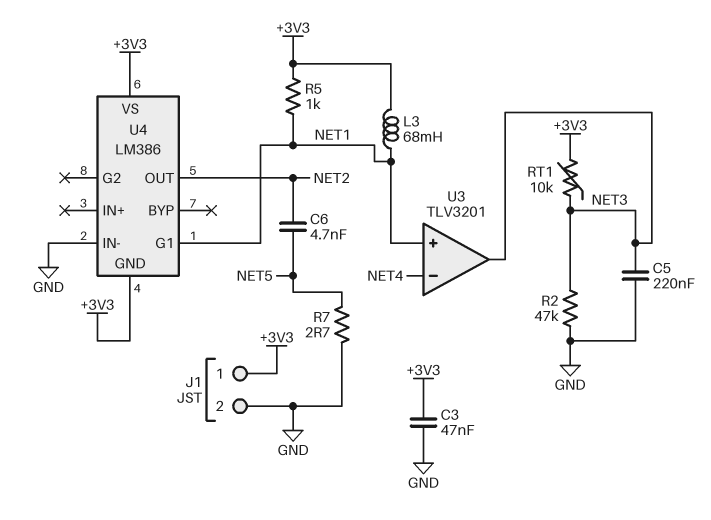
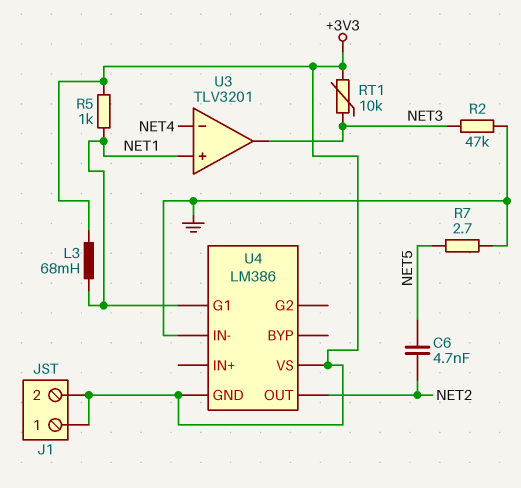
C3: 47nF (+3V3, GND) -> none
C5: 220nF (GND, NET3) -> none
J1 pin 2: GND -> +3V3

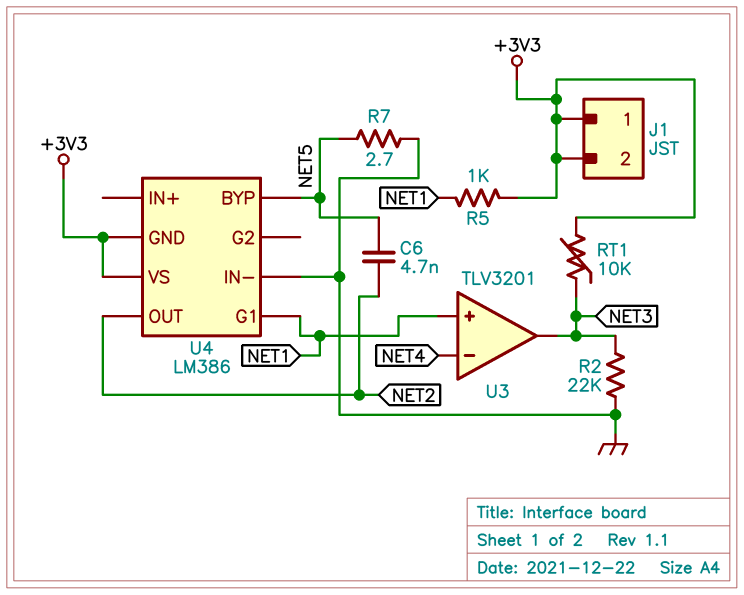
L3: 68mH (+3V3, NET1) -> none
R2: 47k (GND, NET3) -> 22k (GND, NET3)
U4 pin BYP: none -> NET5

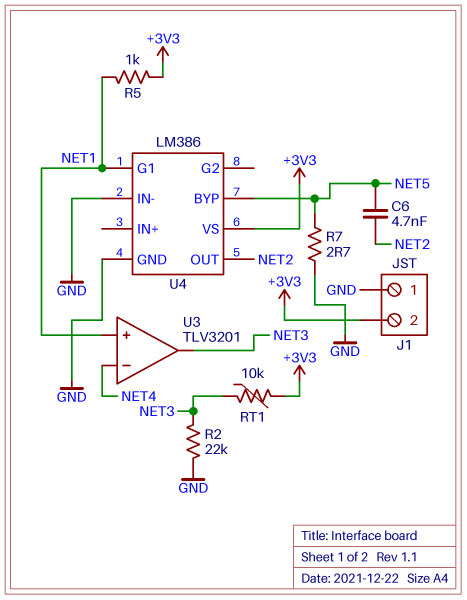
J1 pin 1: +3V3 -> GND
U4 pin GND: +3V3 -> GND

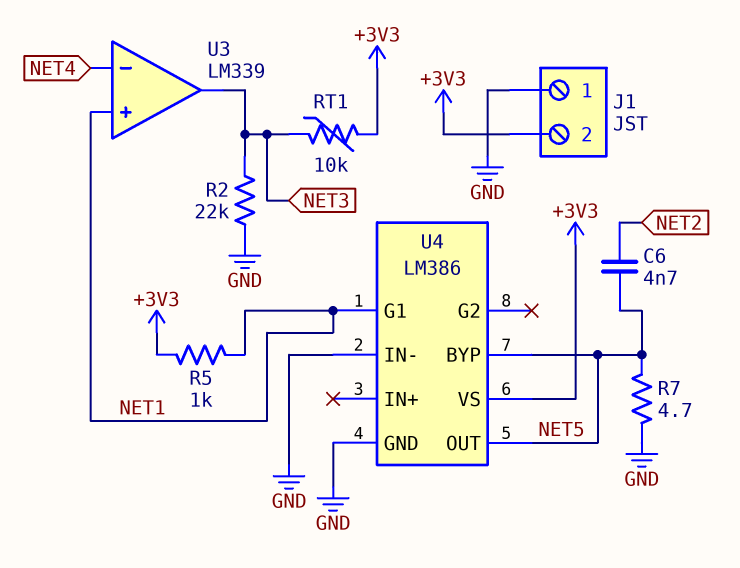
R7: 2.7 (GND, NET5) -> 4.7 (GND, NET5)
U3: TLV3201 -> LM339
U4 pin OUT: NET2 -> NET5

